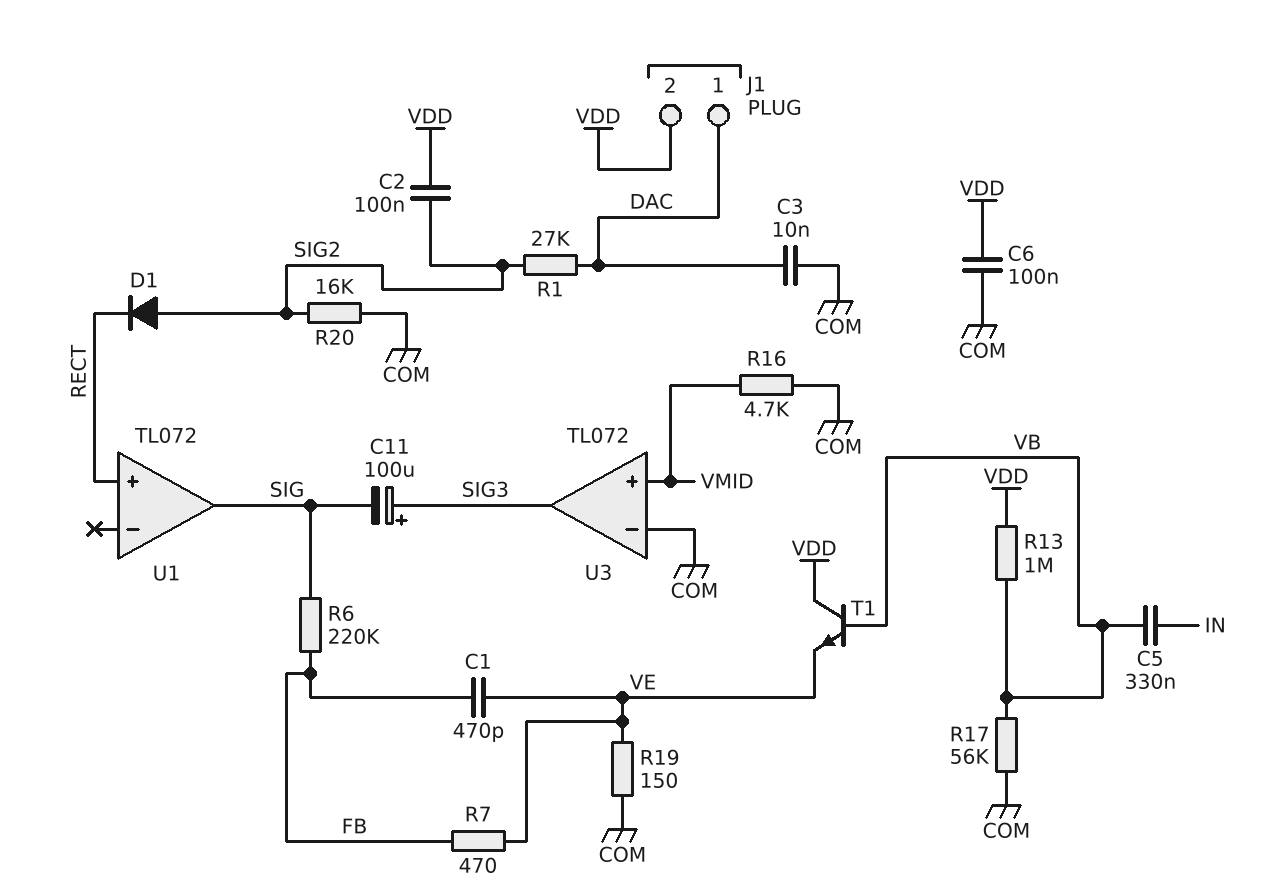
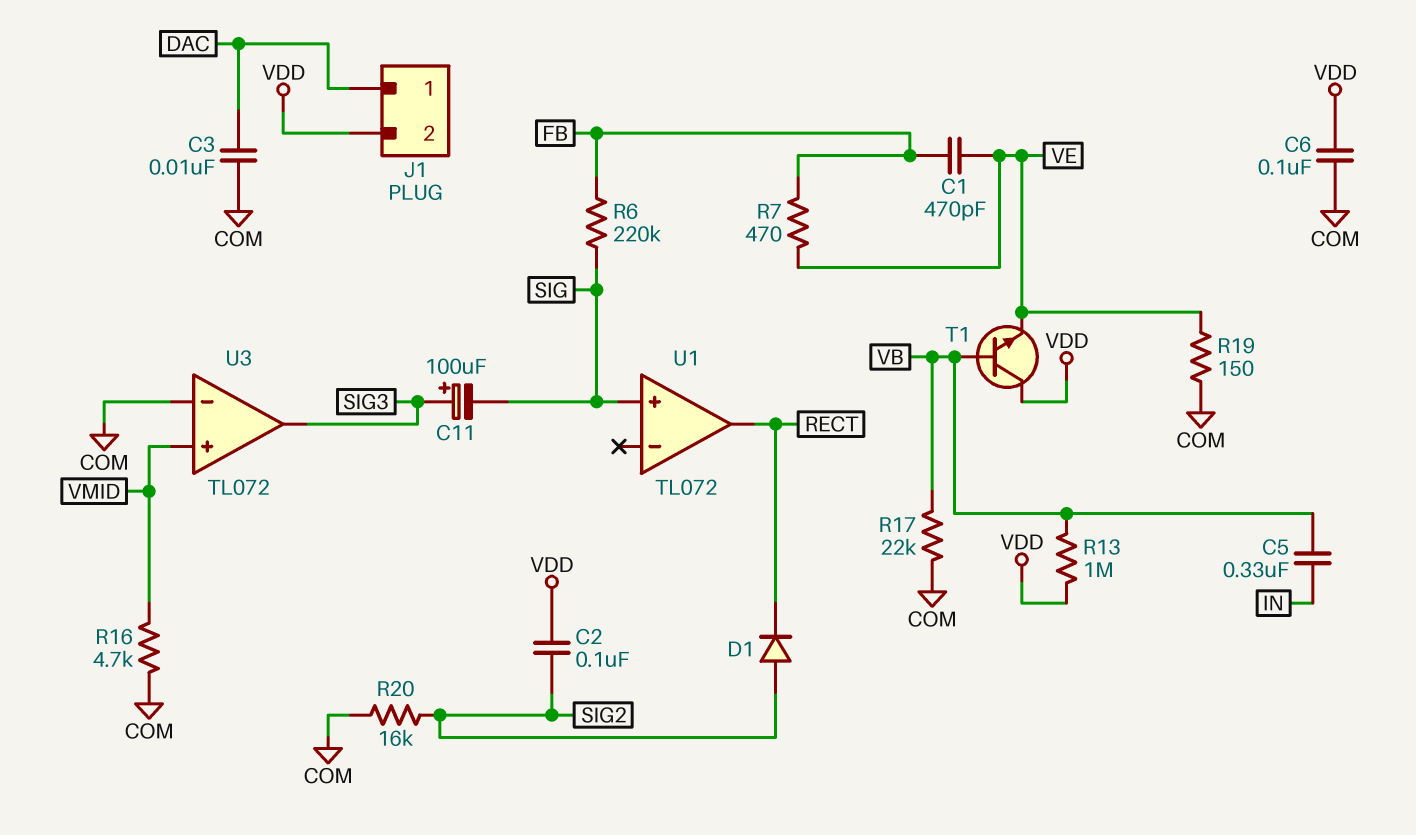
R1: 27k (DAC, SIG2) -> none
R17: 56k (COM, VB) -> 22k (COM, VB)
U1 pin in+: RECT -> SIG
U1 pin out: SIG -> RECT

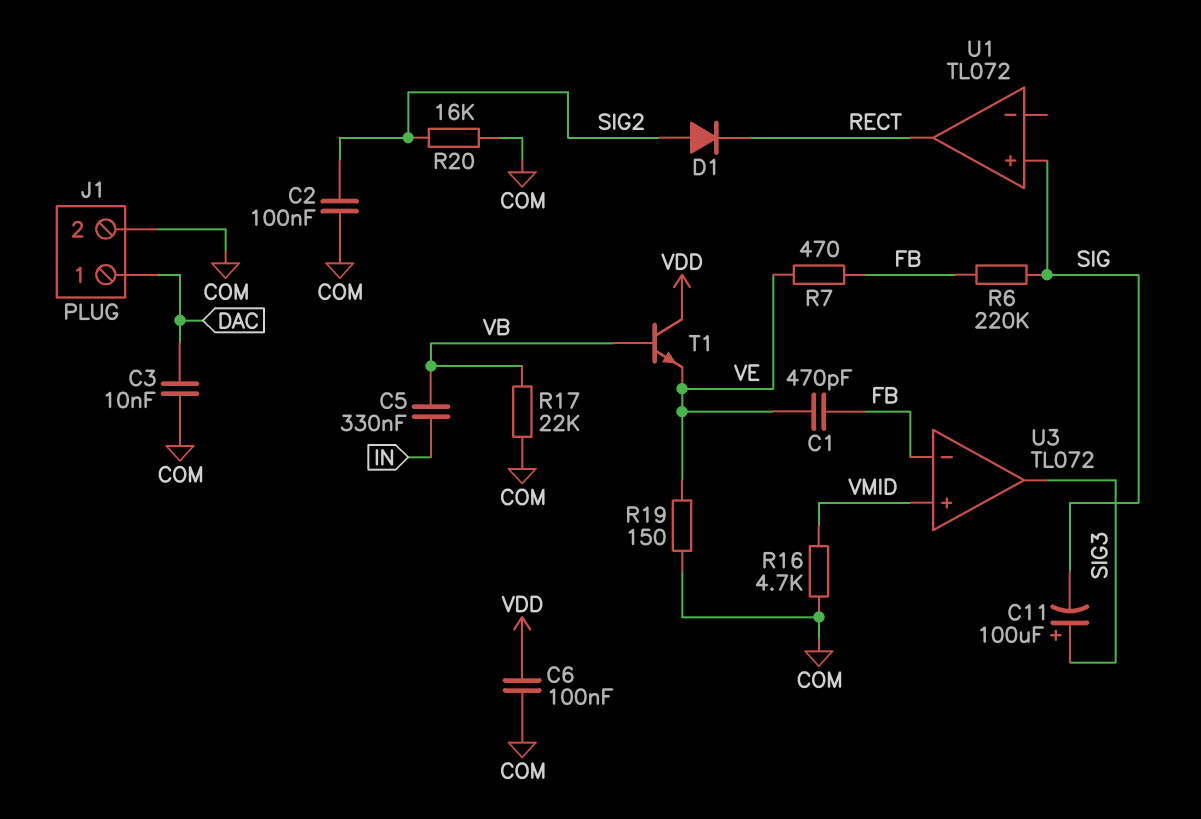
C2: 100nF (SIG2, VDD) -> 100nF (COM, SIG2)
J1 pin 2: VDD -> COM
R13: 1M (VB, VDD) -> none
U3 pin in-: COM -> FB

